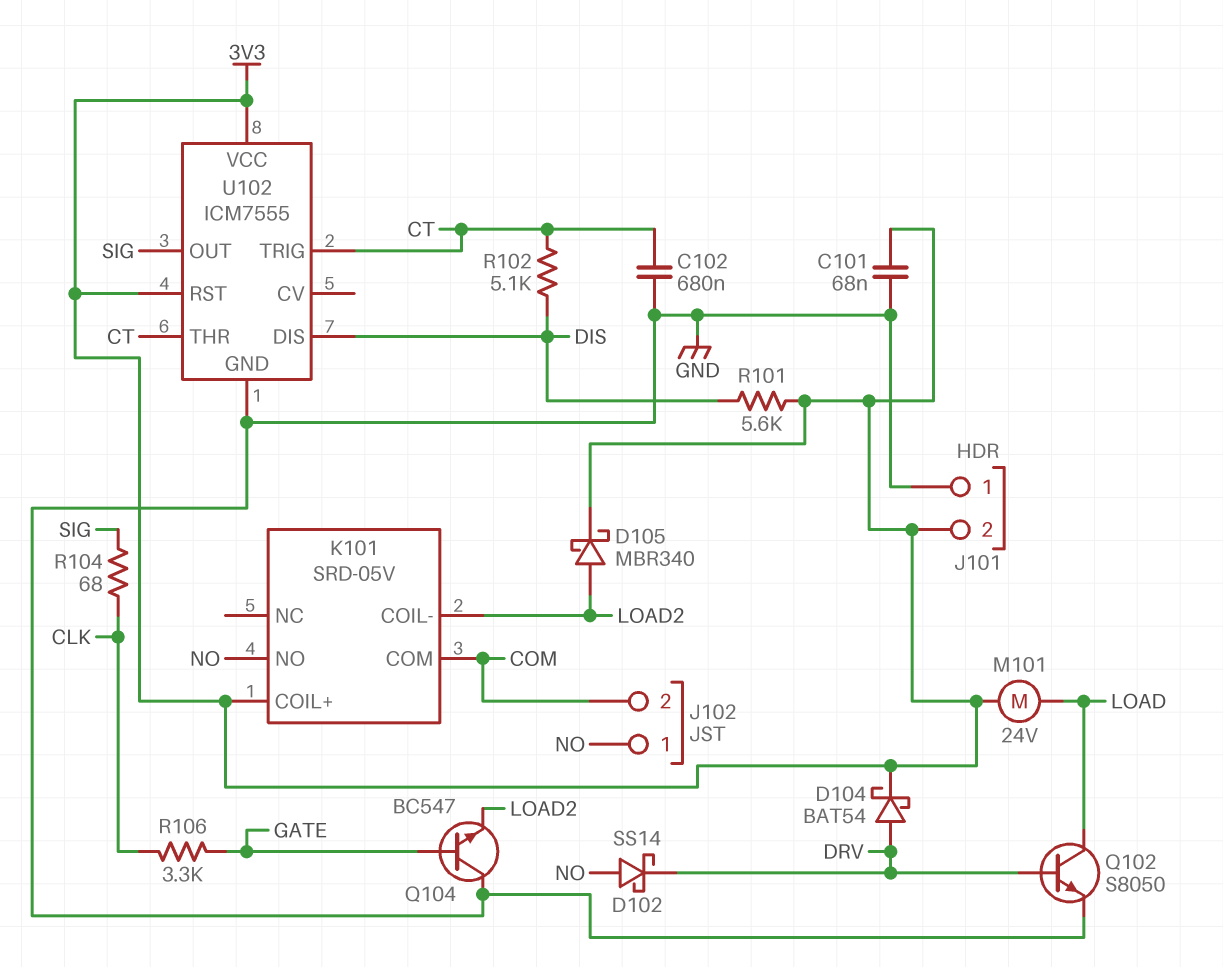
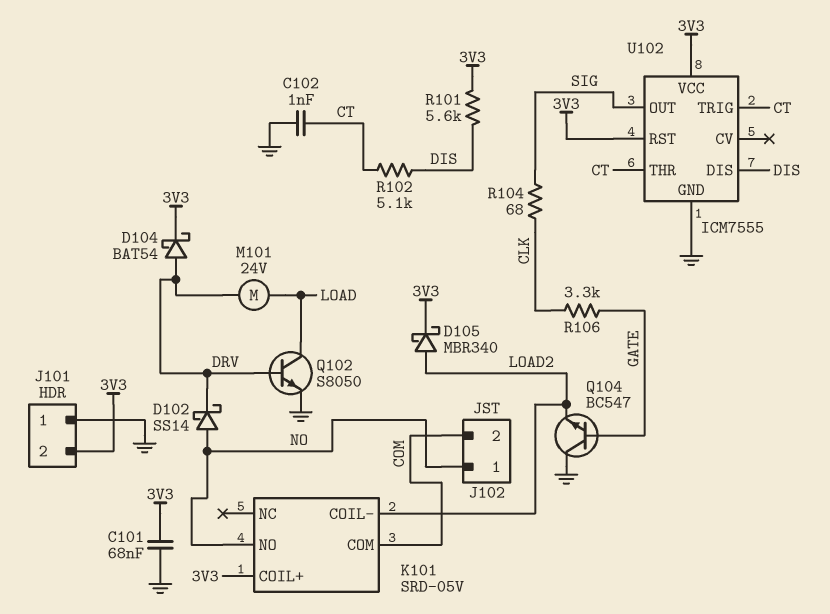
C102: 680nF (CT, GND) -> 1nF (CT, GND)
M101: motor 24V (3V3, LOAD) -> motor 24V (DRV, LOAD)

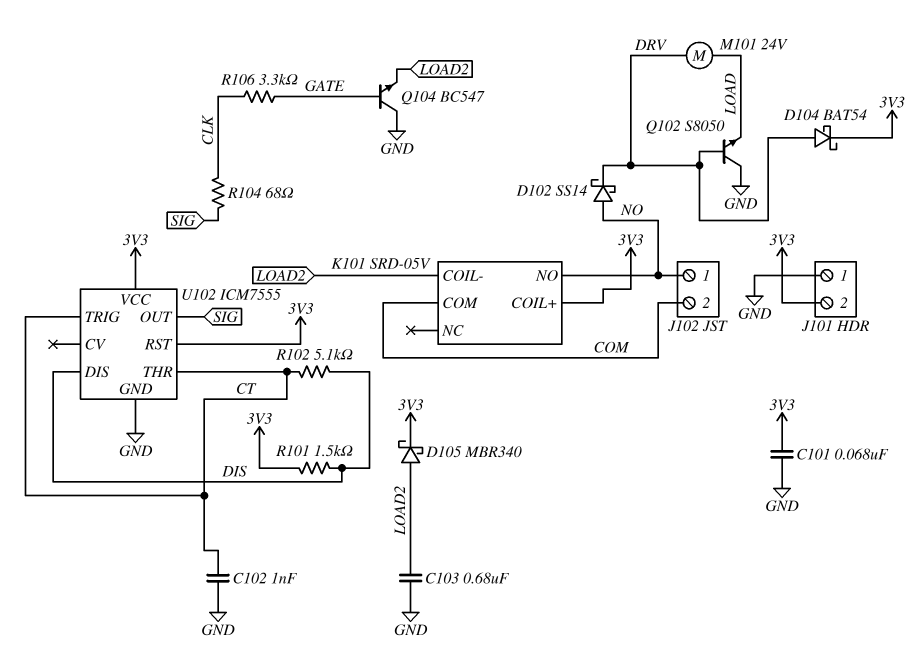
C103: none -> 680nF (GND, LOAD2)
Q102: NPN S8050 (B DRV, C LOAD, E GND) -> NPN S8050 (B DRV, C GND, E LOAD)
R101: 5.6k (3V3, DIS) -> 1.5k (3V3, DIS)

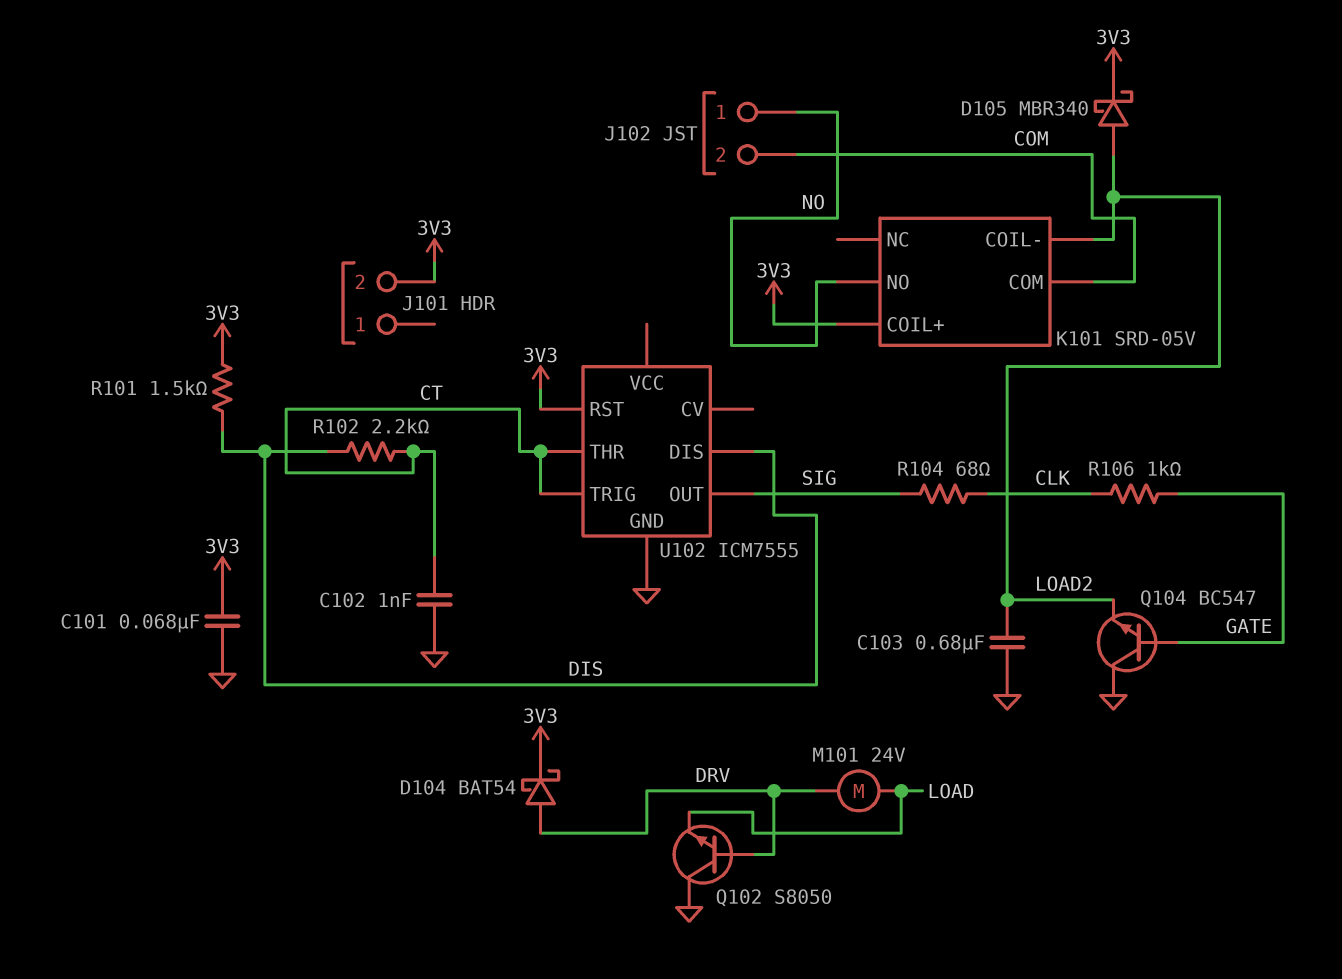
D102: schottky SS14 (A NO, K DRV) -> none
J101 pin 1: GND -> none
R102: 5.1k (CT, DIS) -> 2.2k (CT, DIS)
R106: 3.3k (CLK, GATE) -> 1k (CLK, GATE)
U102 pin VCC: 3V3 -> none

